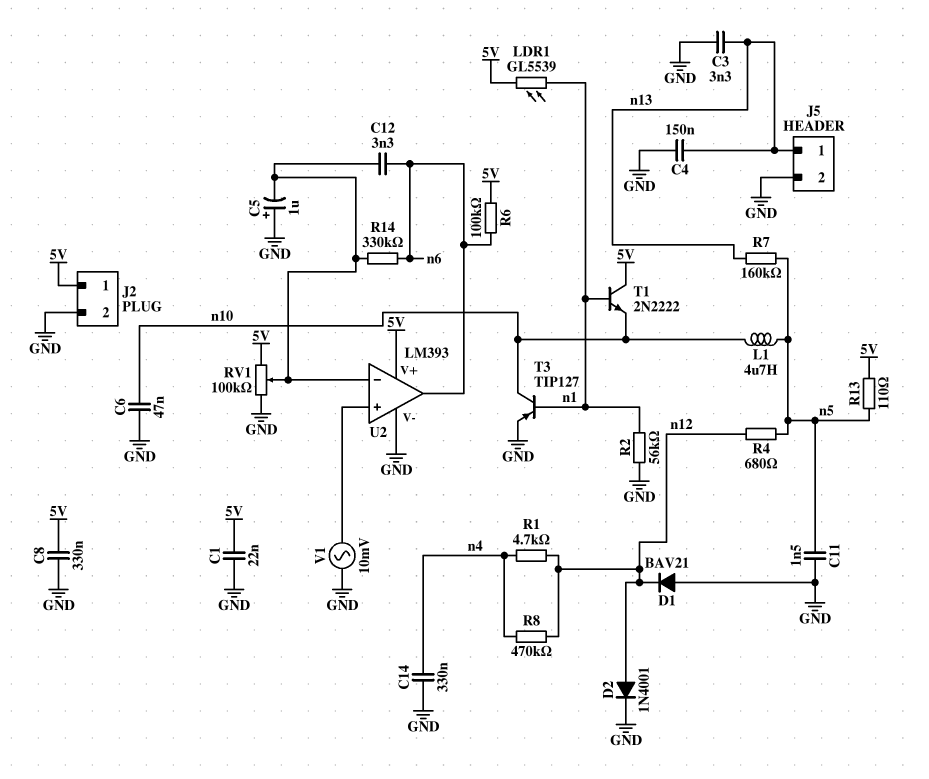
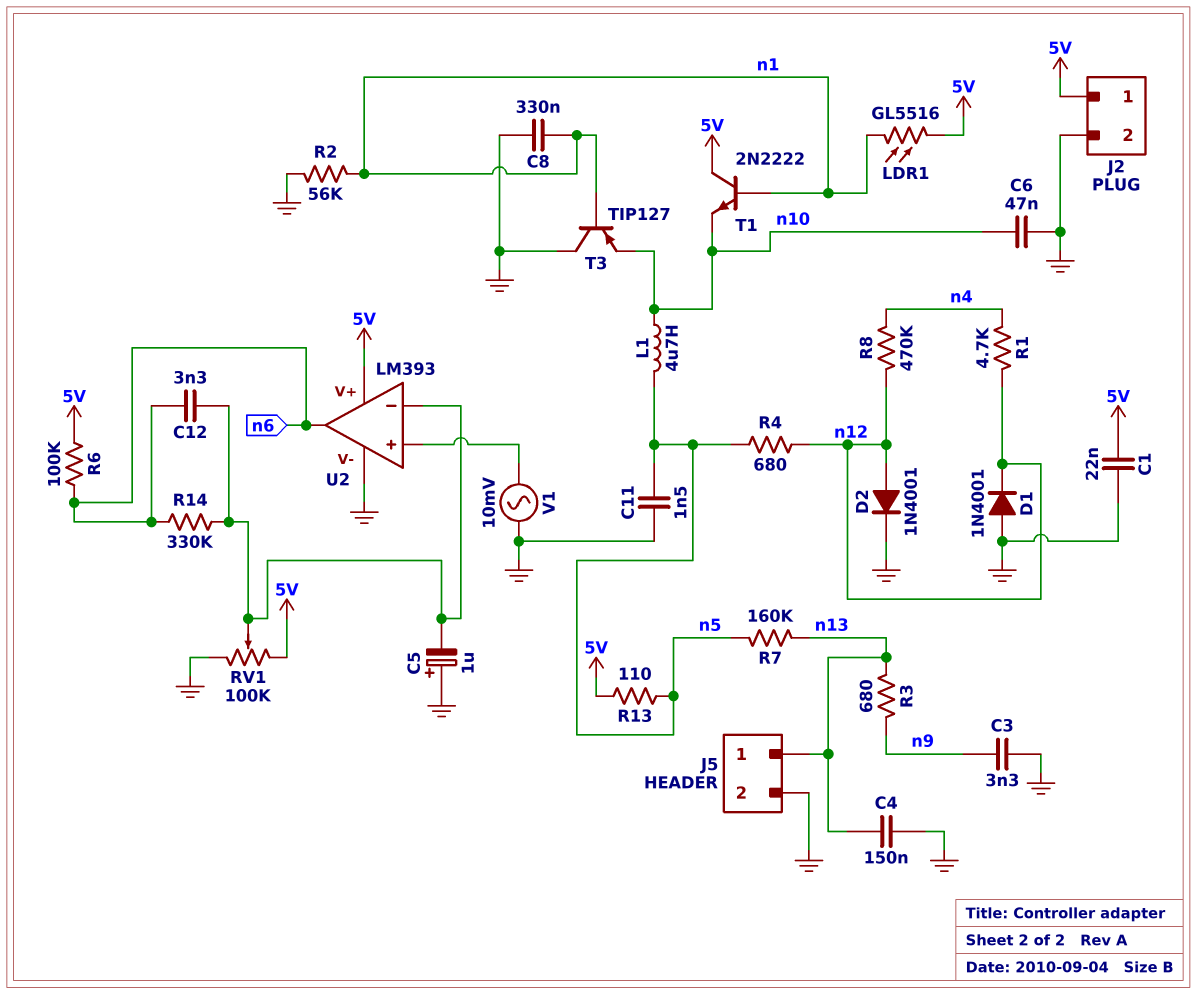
C3: 3.3nF (GND, n13) -> 3.3nF (GND, n9)
C8: 330nF (5V, GND) -> 330nF (GND, n1)
C14: 330nF (GND, n4) -> none
D1: diode BAV21 (A GND, K n12) -> diode 1N4001 (A GND, K n12)
LDR1: GL5539 (5V, n1) -> GL5516 (5V, n1)
R3: none -> 680 (n9, n13)
T3: PNP TIP127 (B n1, C n10, E GND) -> PNP TIP127 (B n1, C GND, E n10)

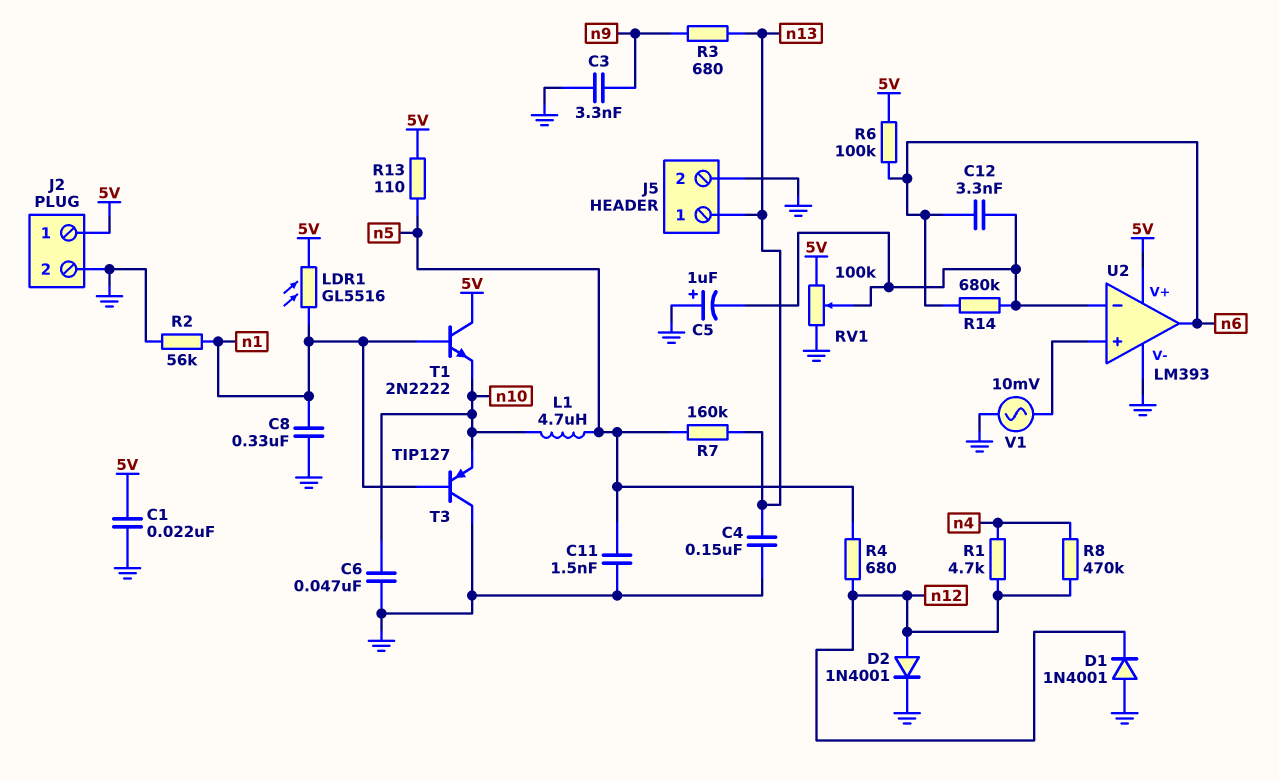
R14: 330k (U2/in-, n6) -> 680k (U2/in-, n6)

